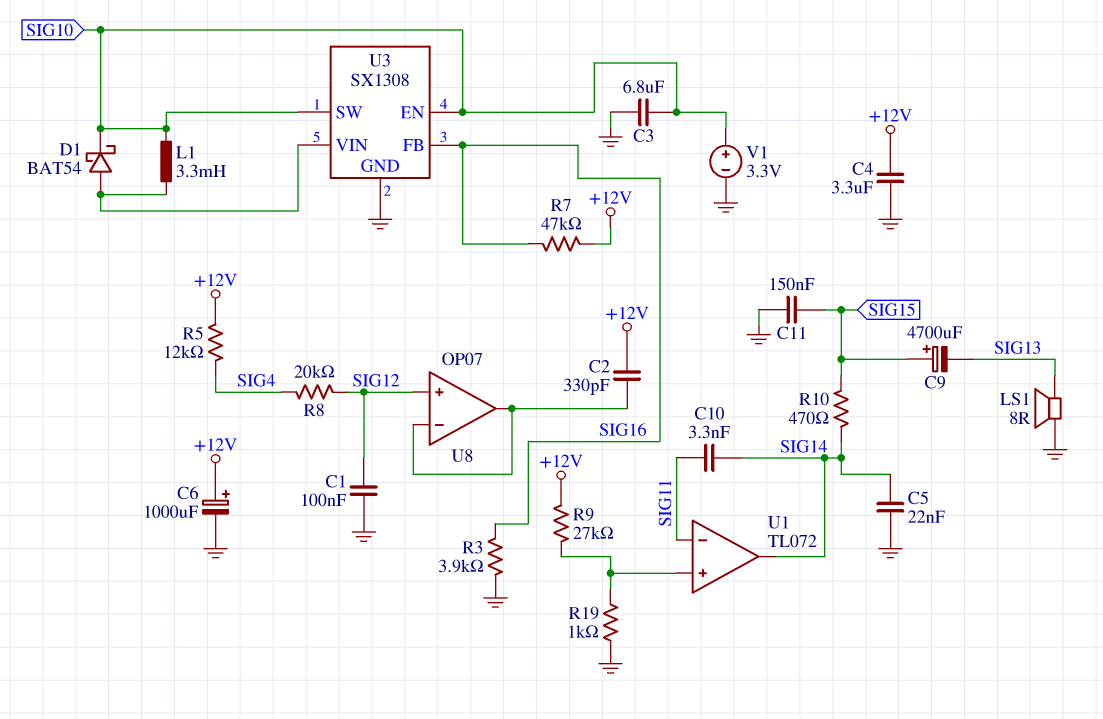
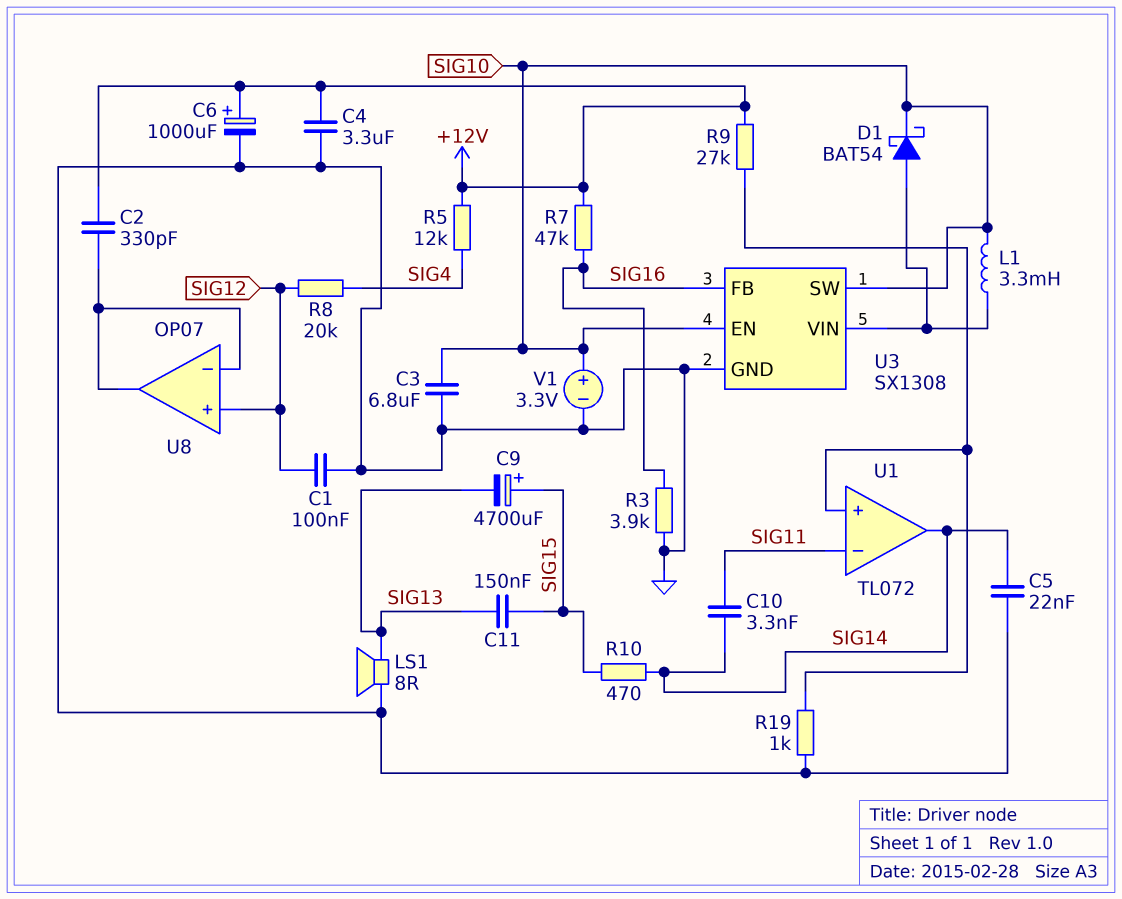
C11: 150nF (GND, SIG15) -> 150nF (SIG13, SIG15)

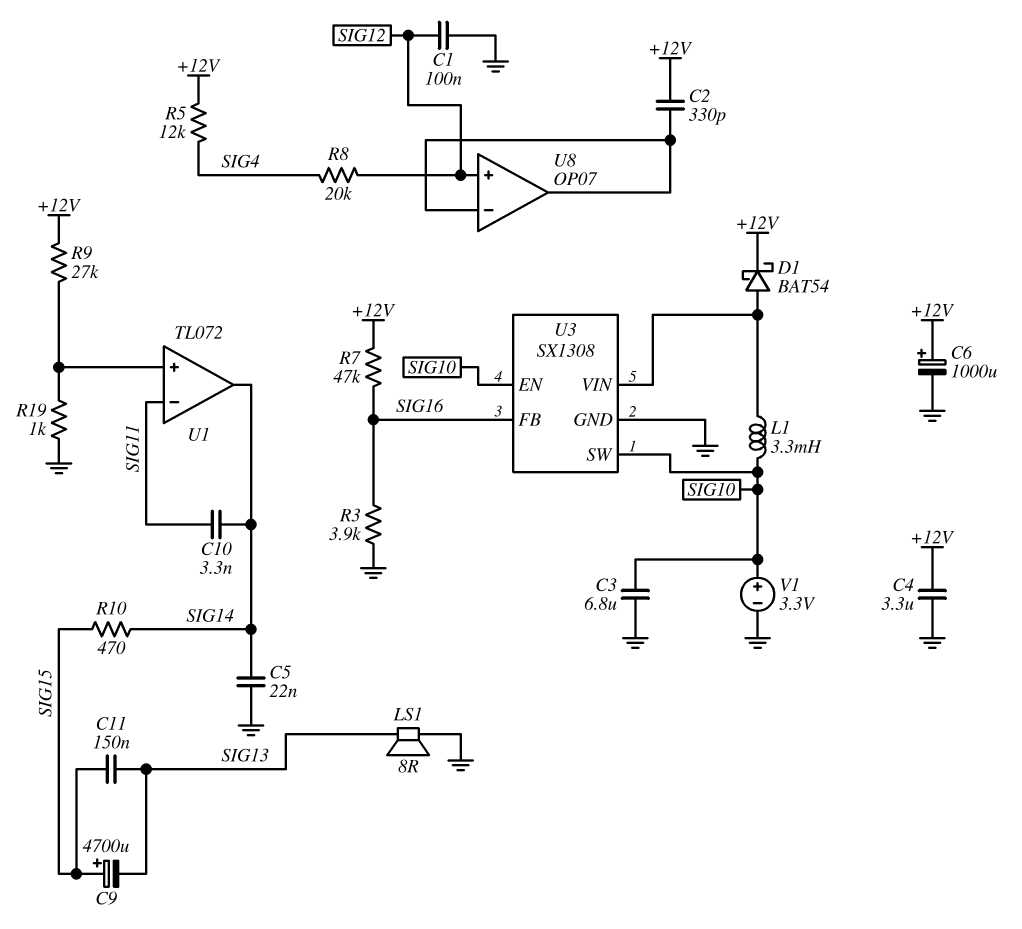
D1: schottky BAT54 (A U3/VIN, K SIG10) -> schottky BAT54 (A U3/VIN, K +12V)

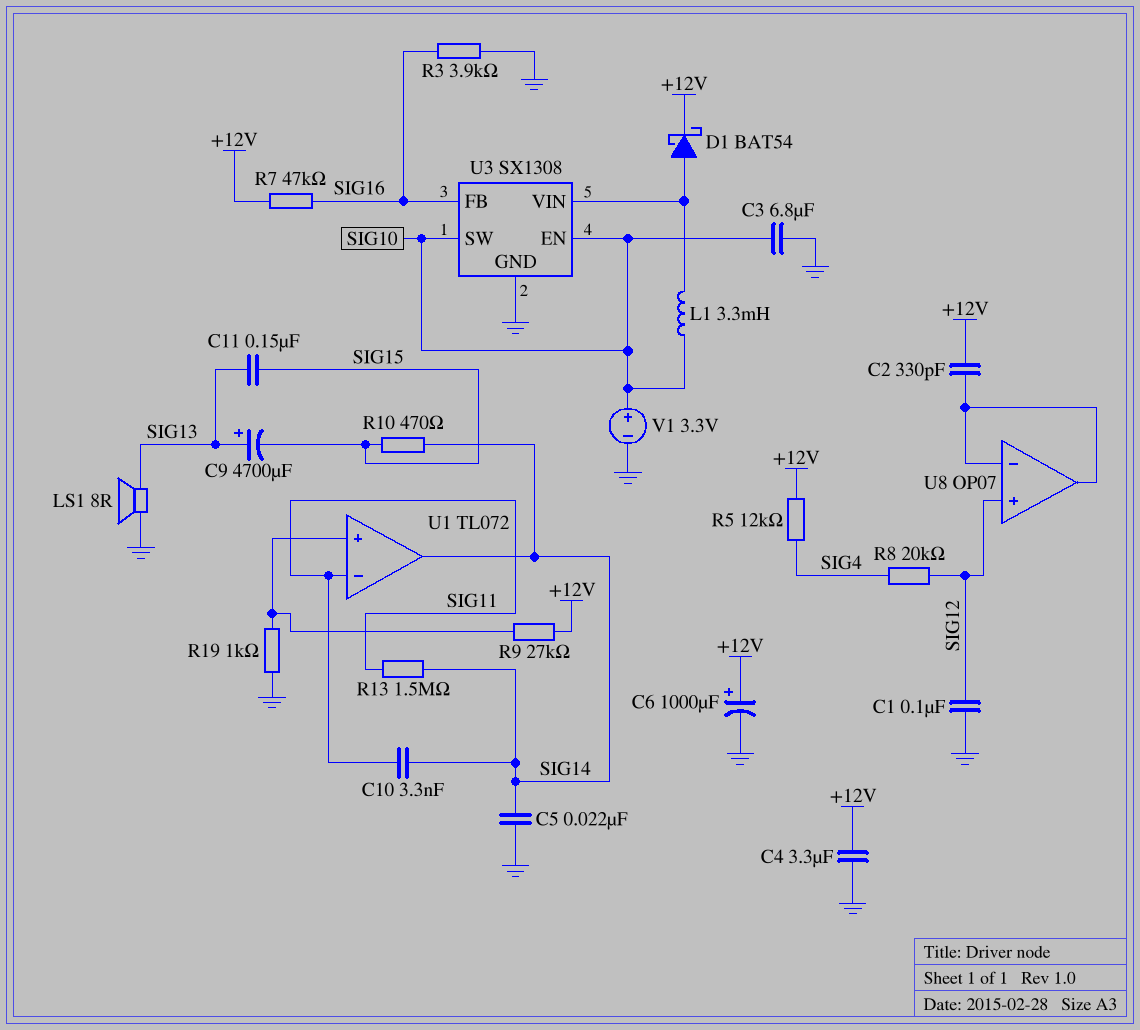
C9: 4700uF (plus SIG15, minus SIG13) -> 4700uF (plus SIG13, minus SIG15)
R13: none -> 1.5M (SIG11, SIG14)

